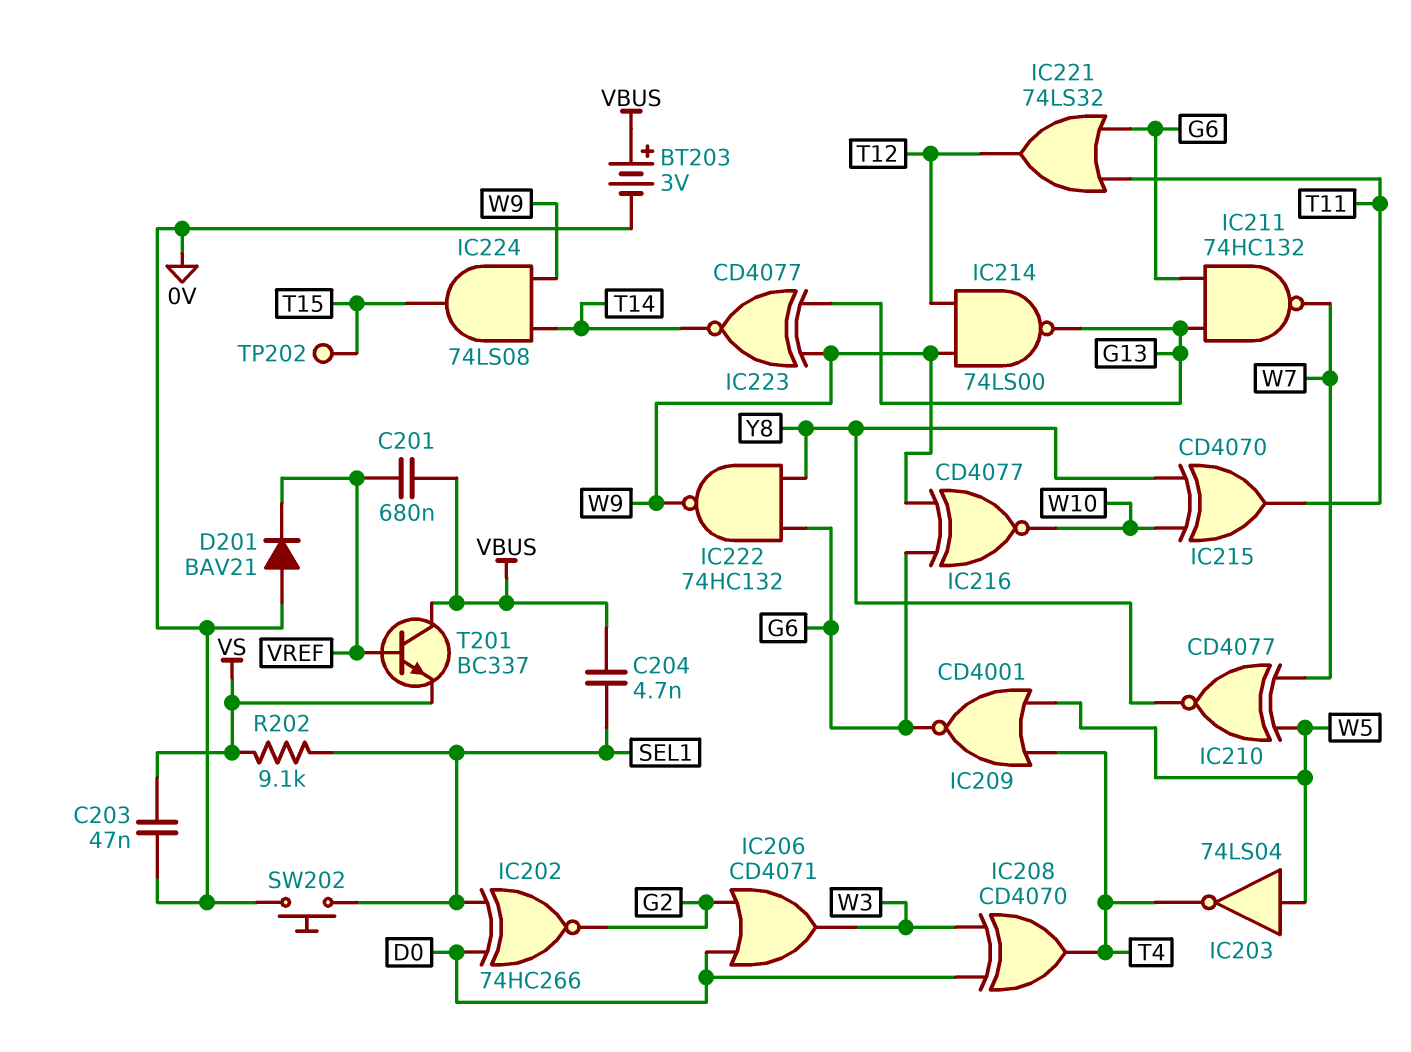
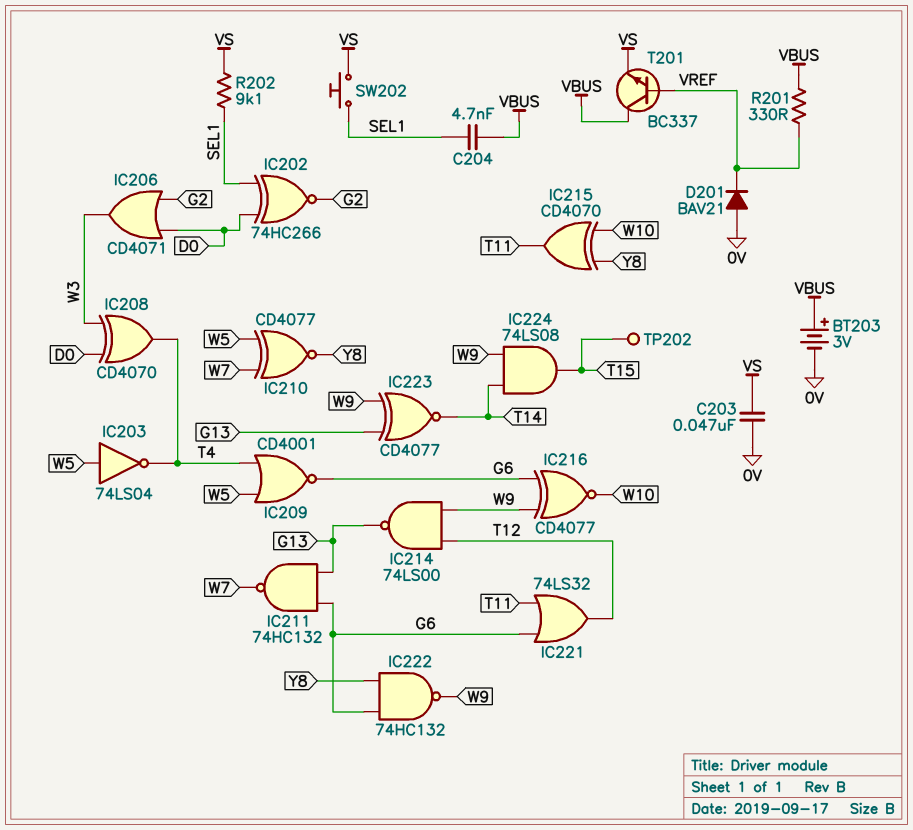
C201: 680nF (VBUS, VREF) -> none
R201: none -> 330 (VBUS, VREF)
SW202: button (0V, SEL1) -> button (SEL1, VS)

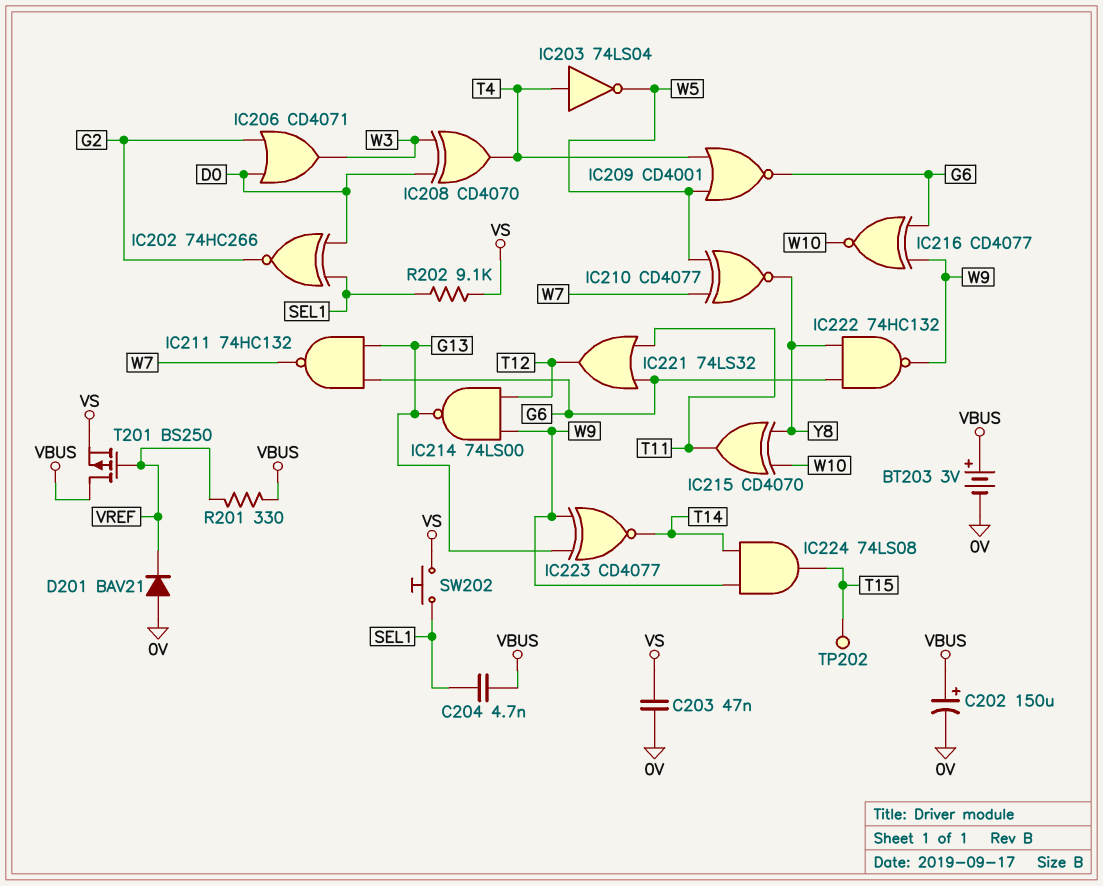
C202: none -> 150uF (plus VBUS, minus 0V)
IC203: NOT 74LS04 (in W5, out T4) -> NOT 74LS04 (in T4, out W5)
T201: NPN BC337 (B VREF, C VBUS, E VS) -> PMOS BS250 (G VREF, D VBUS, S VS)

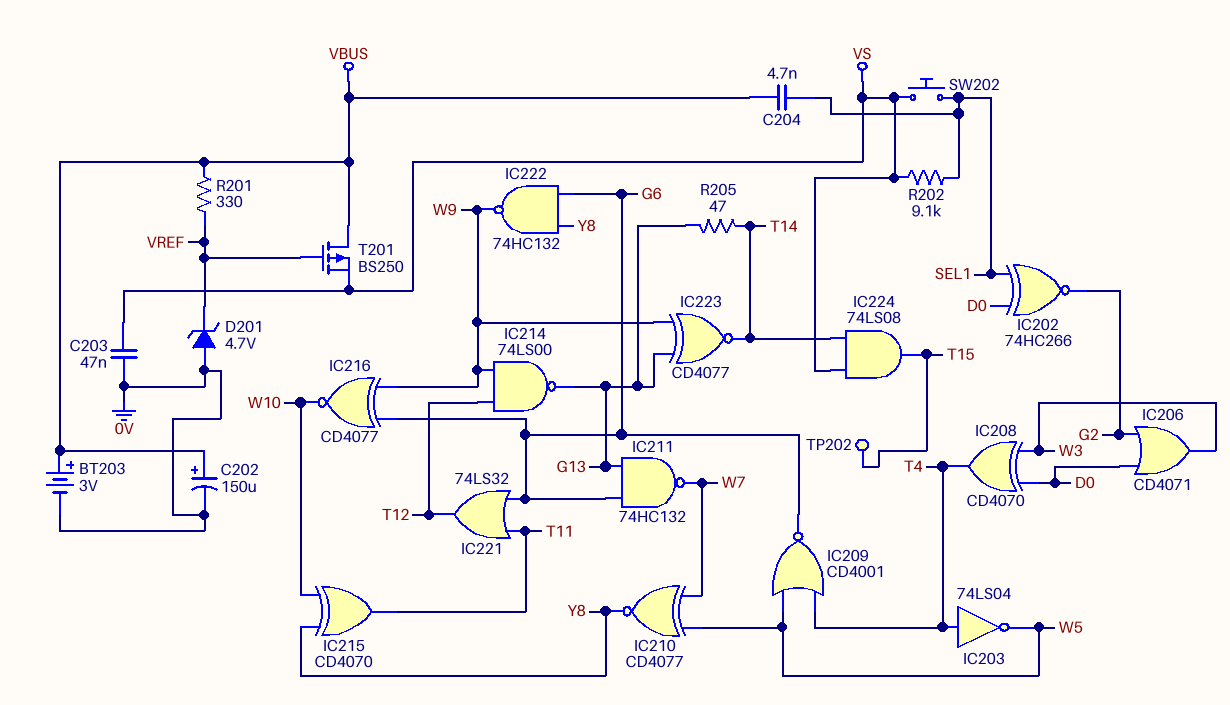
D201: diode BAV21 (A 0V, K VREF) -> zener 4.7V (A 0V, K VREF)
IC224: AND 74LS08 (in T14, in W9, out T15) -> AND 74LS08 (in T14, in VS, out T15)
R205: none -> 47 (G13, T14)

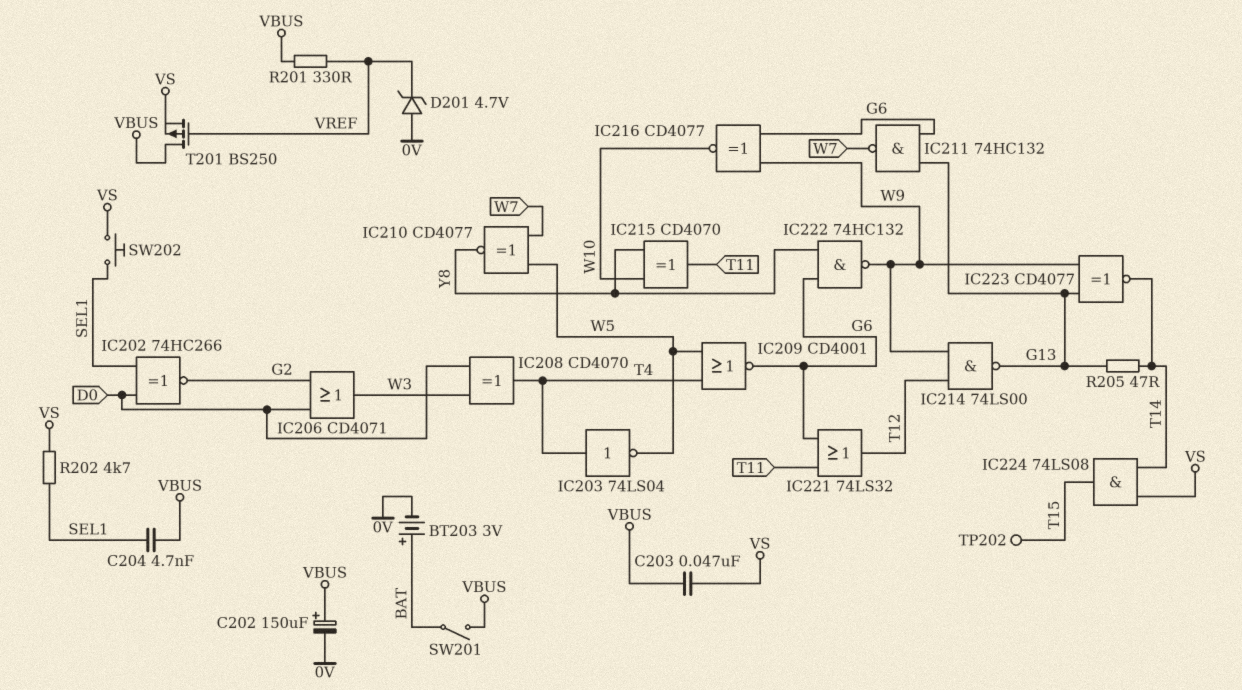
BT203: 3V (plus VBUS, minus 0V) -> 3V (plus BAT, minus 0V)
C203: 47nF (0V, VS) -> 47nF (VBUS, VS)
R202: 9.1k (SEL1, VS) -> 4.7k (SEL1, VS)
SW201: none -> switch (BAT, VBUS)

